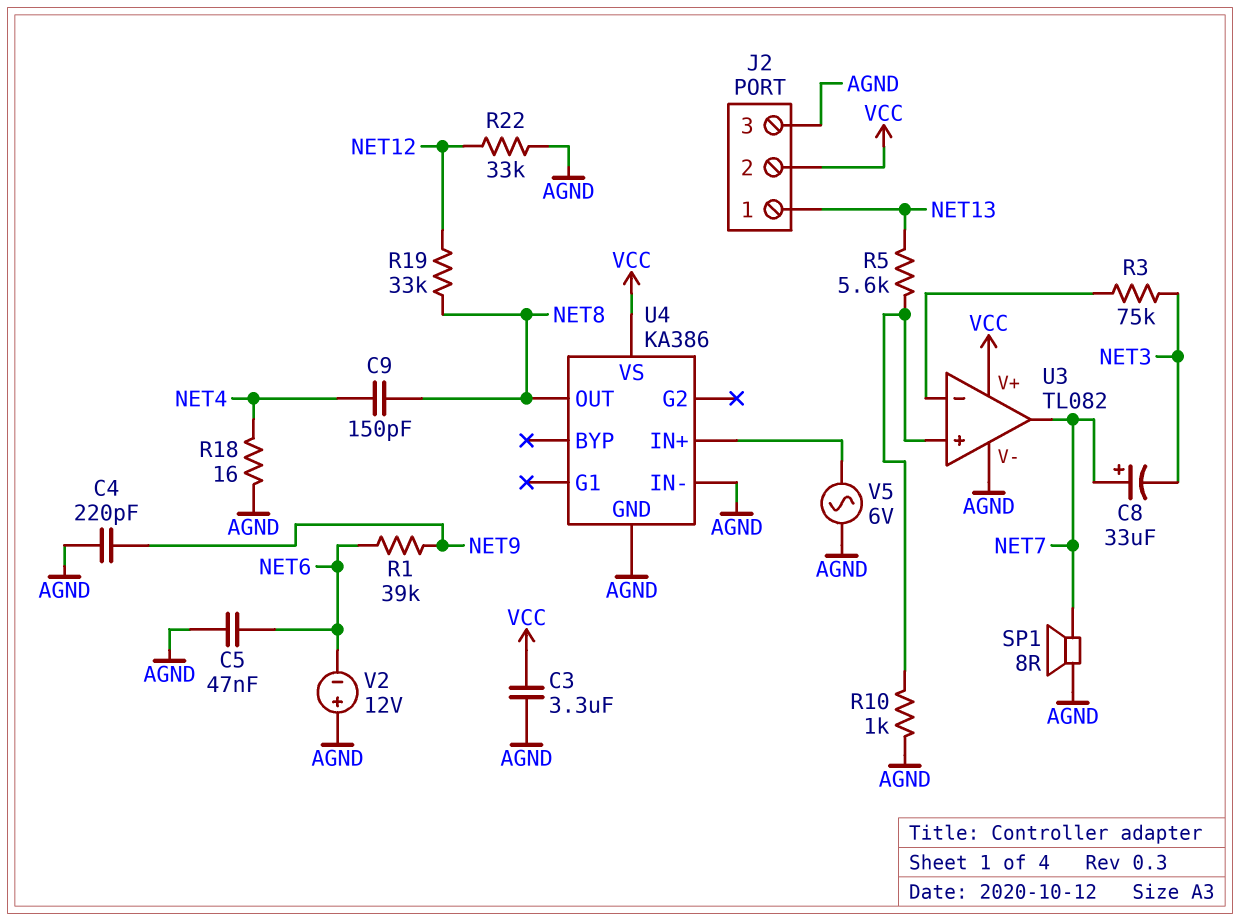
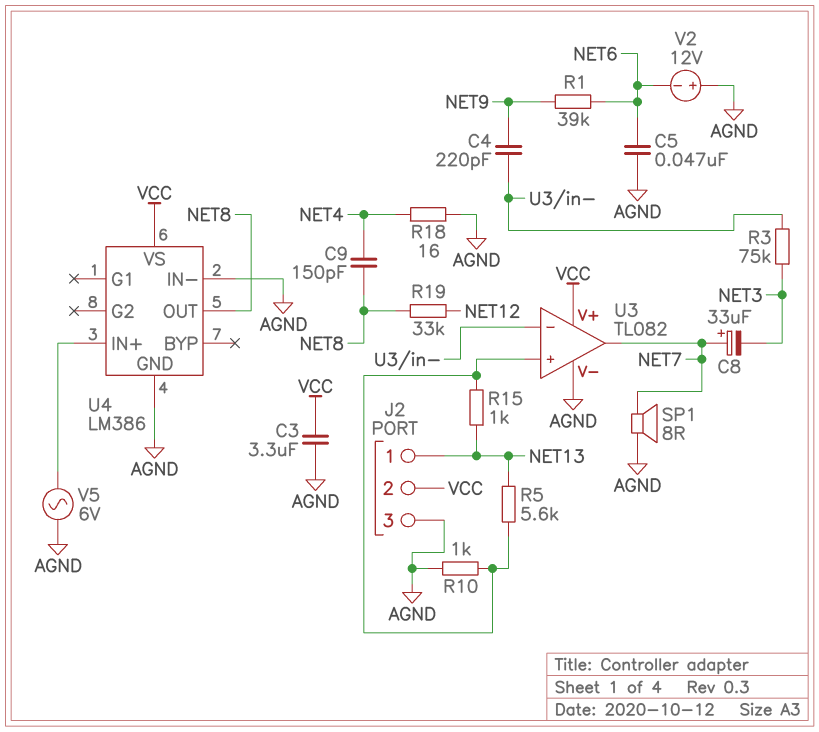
C4: 220pF (AGND, NET9) -> 220pF (NET9, U3/in-)
R15: none -> 1k (NET13, U3/in+)
R22: 33k (AGND, NET12) -> none
U4: KA386 -> LM386

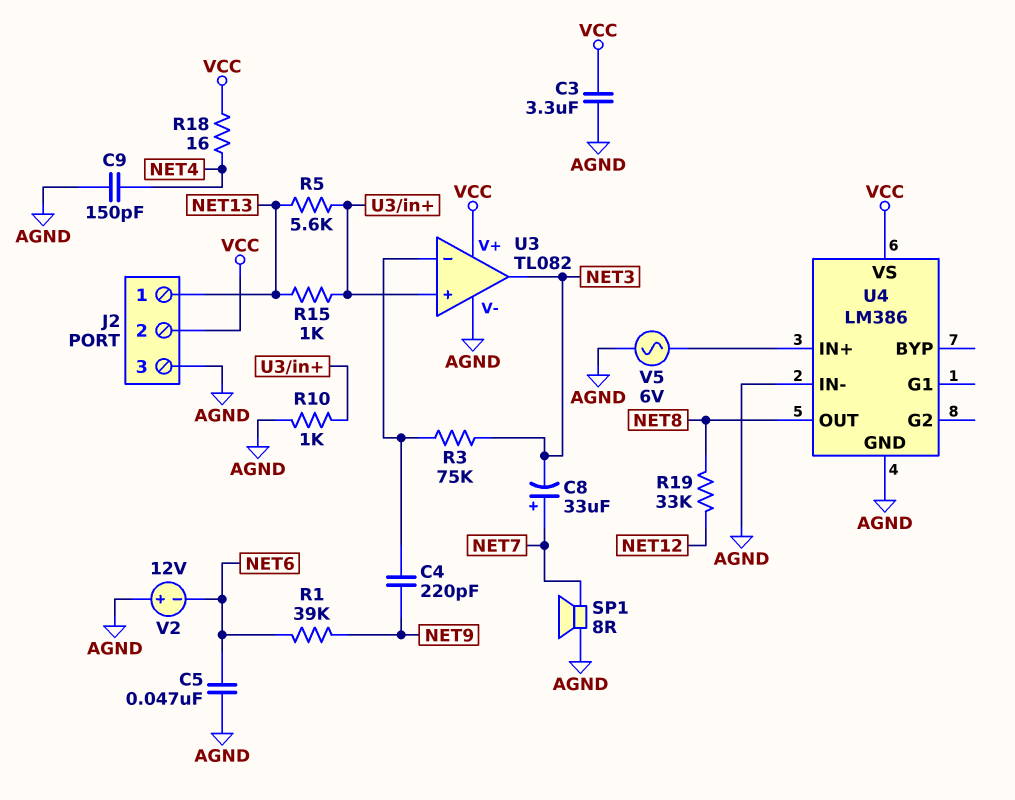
C9: 150pF (NET4, NET8) -> 150pF (AGND, NET4)
R18: 16 (AGND, NET4) -> 16 (NET4, VCC)
U3 pin out: NET7 -> NET3

